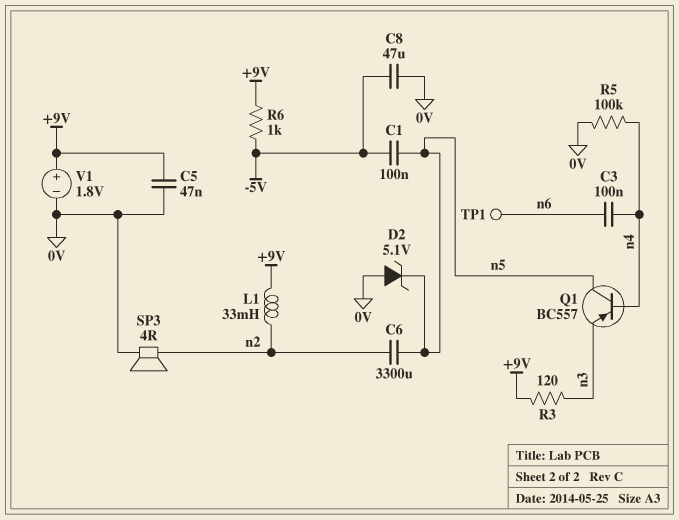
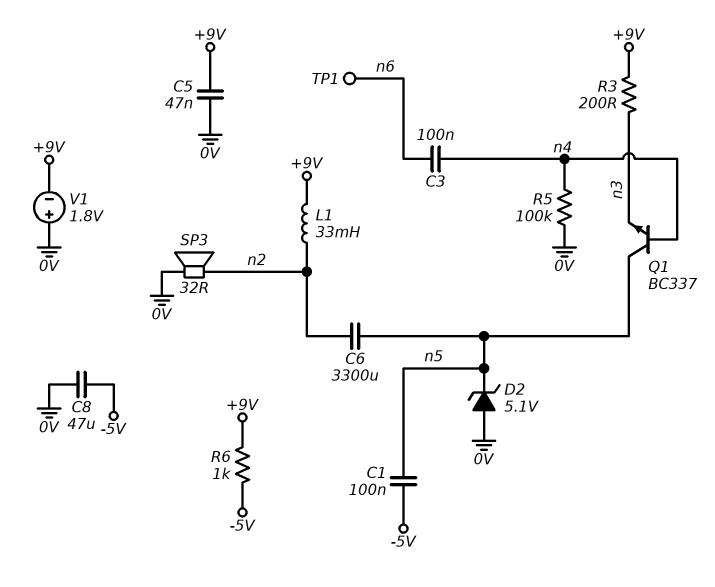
Q1: PNP BC557 (B n4, C n5, E n3) -> NPN BC337 (B n4, C n5, E n3)
R3: 120 (+9V, n3) -> 200 (+9V, n3)
SP3: speaker 4R (0V, n2) -> speaker 32R (0V, n2)
V1: 1.8V (plus +9V, minus 0V) -> 1.8V (plus 0V, minus +9V)

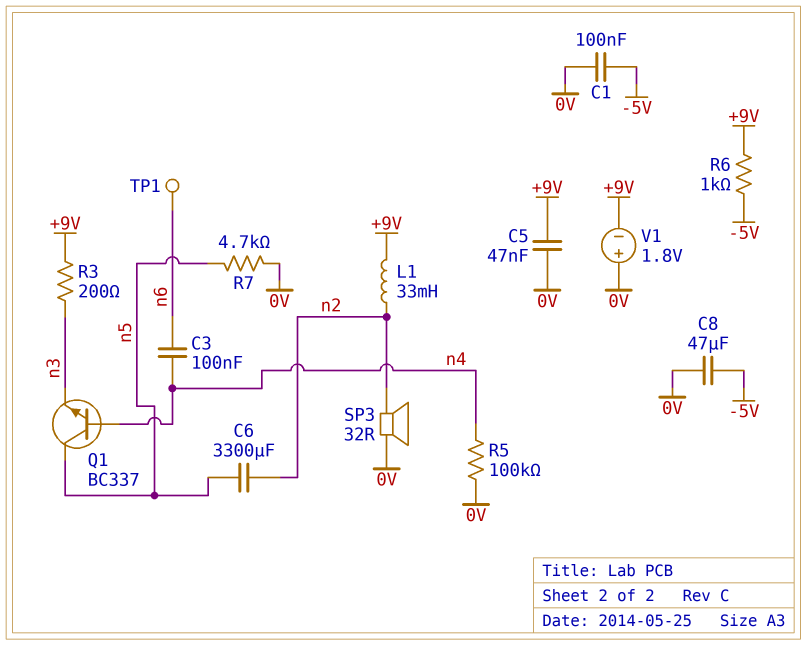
C1: 100nF (-5V, n5) -> 100nF (-5V, 0V)
D2: zener 5.1V (A 0V, K n5) -> none
R7: none -> 4.7k (0V, n5)

